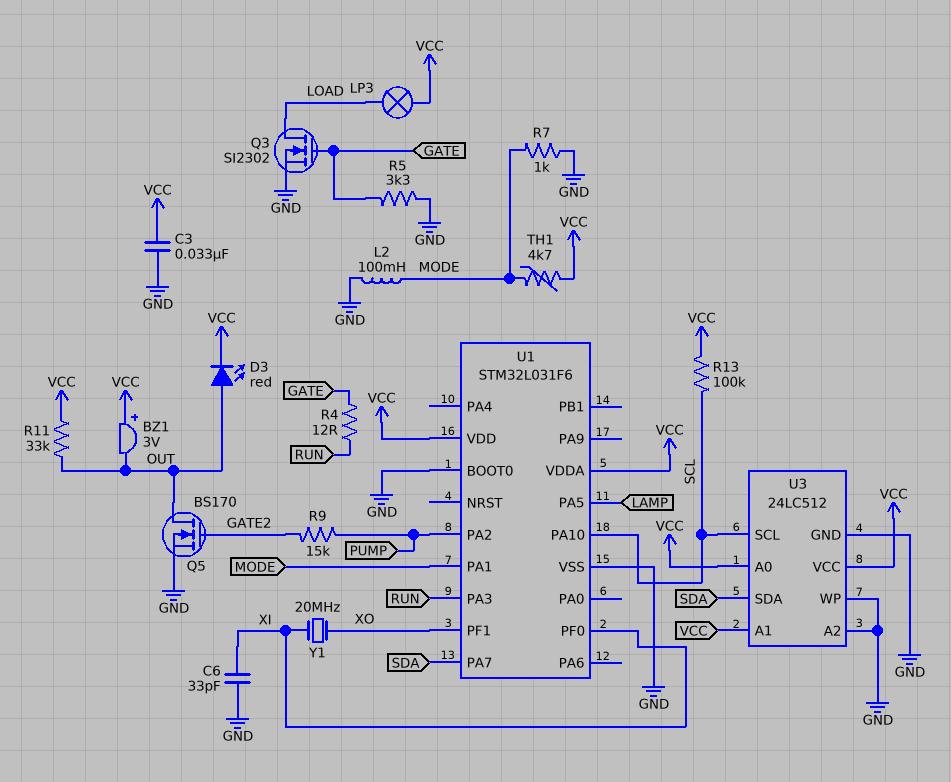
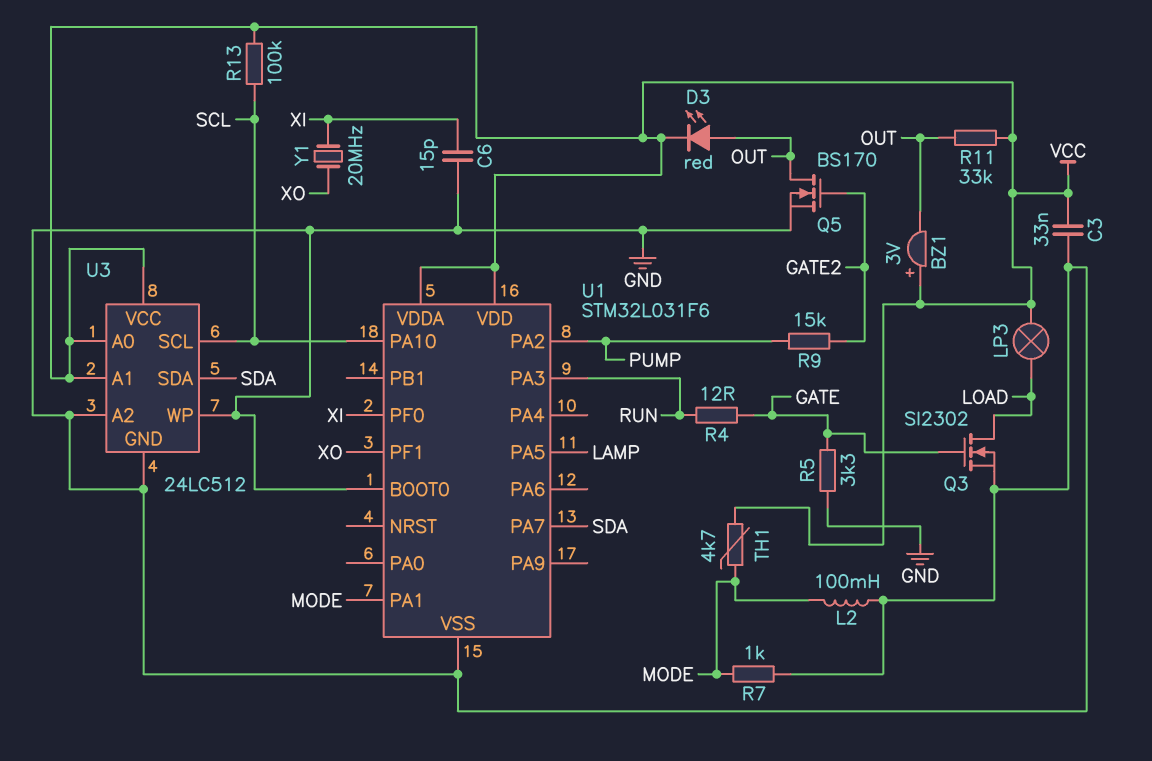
C6: 33pF (GND, XI) -> 15pF (GND, XI)

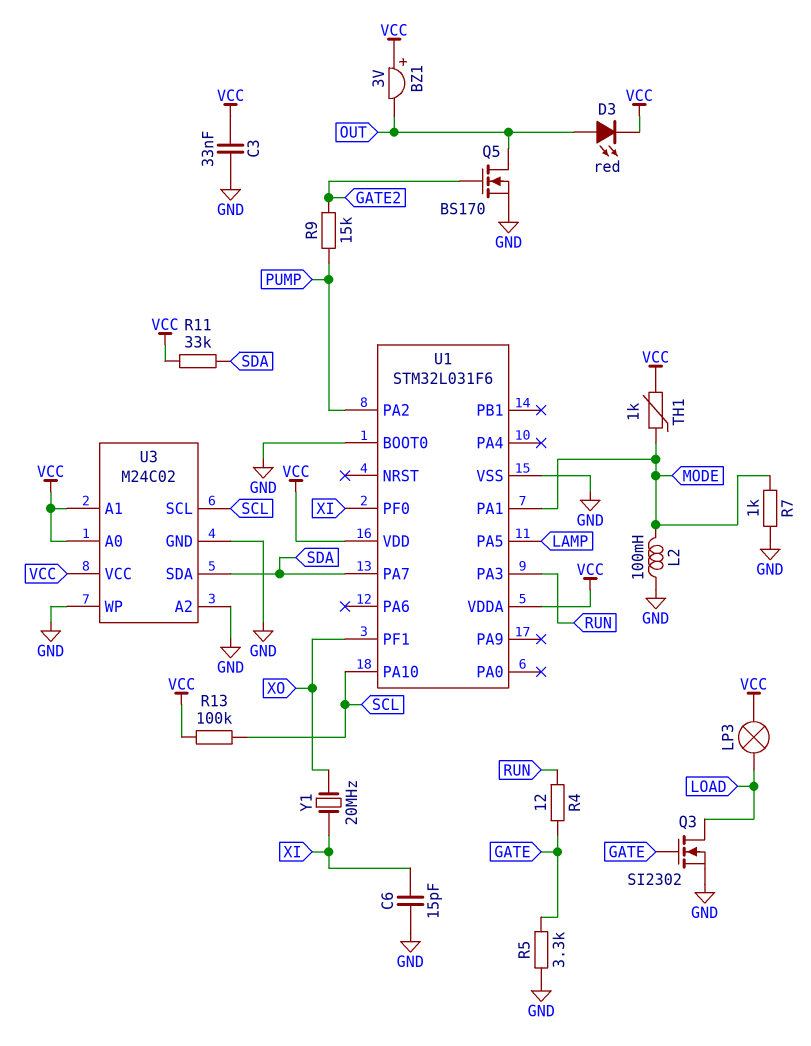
R11: 33k (OUT, VCC) -> 33k (SDA, VCC)
TH1: 4.7k (MODE, VCC) -> 1k (MODE, VCC)
U3: 24LC512 -> M24C02

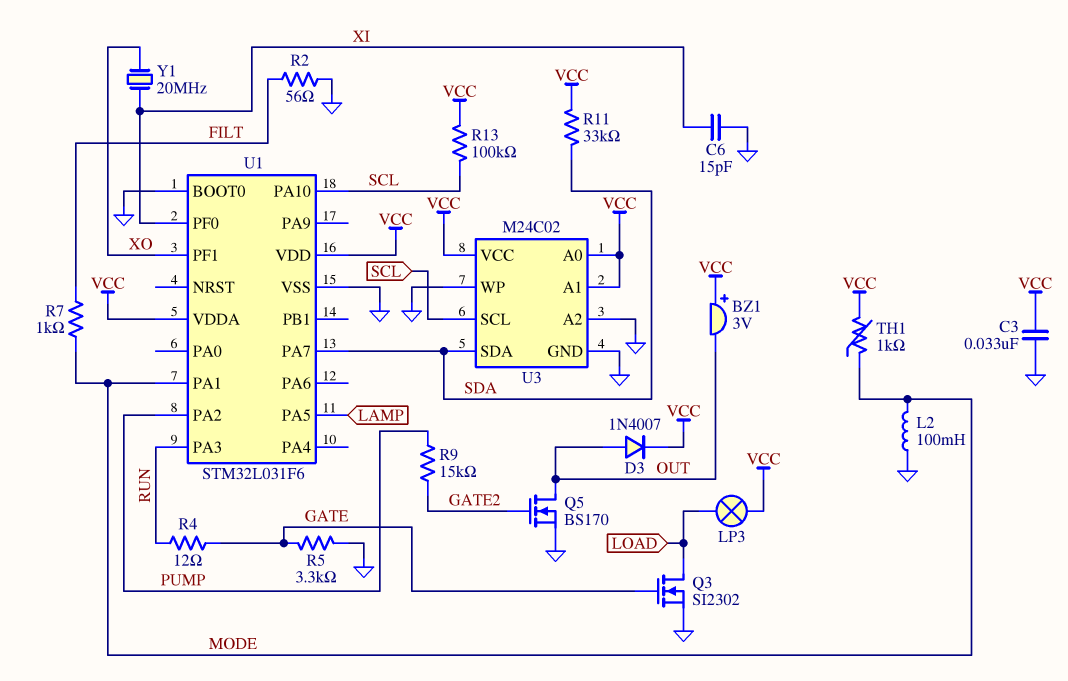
D3: LED red (A OUT, K VCC) -> diode 1N4007 (A OUT, K VCC)
R2: none -> 56 (FILT, GND)
R7: 1k (GND, MODE) -> 1k (FILT, MODE)

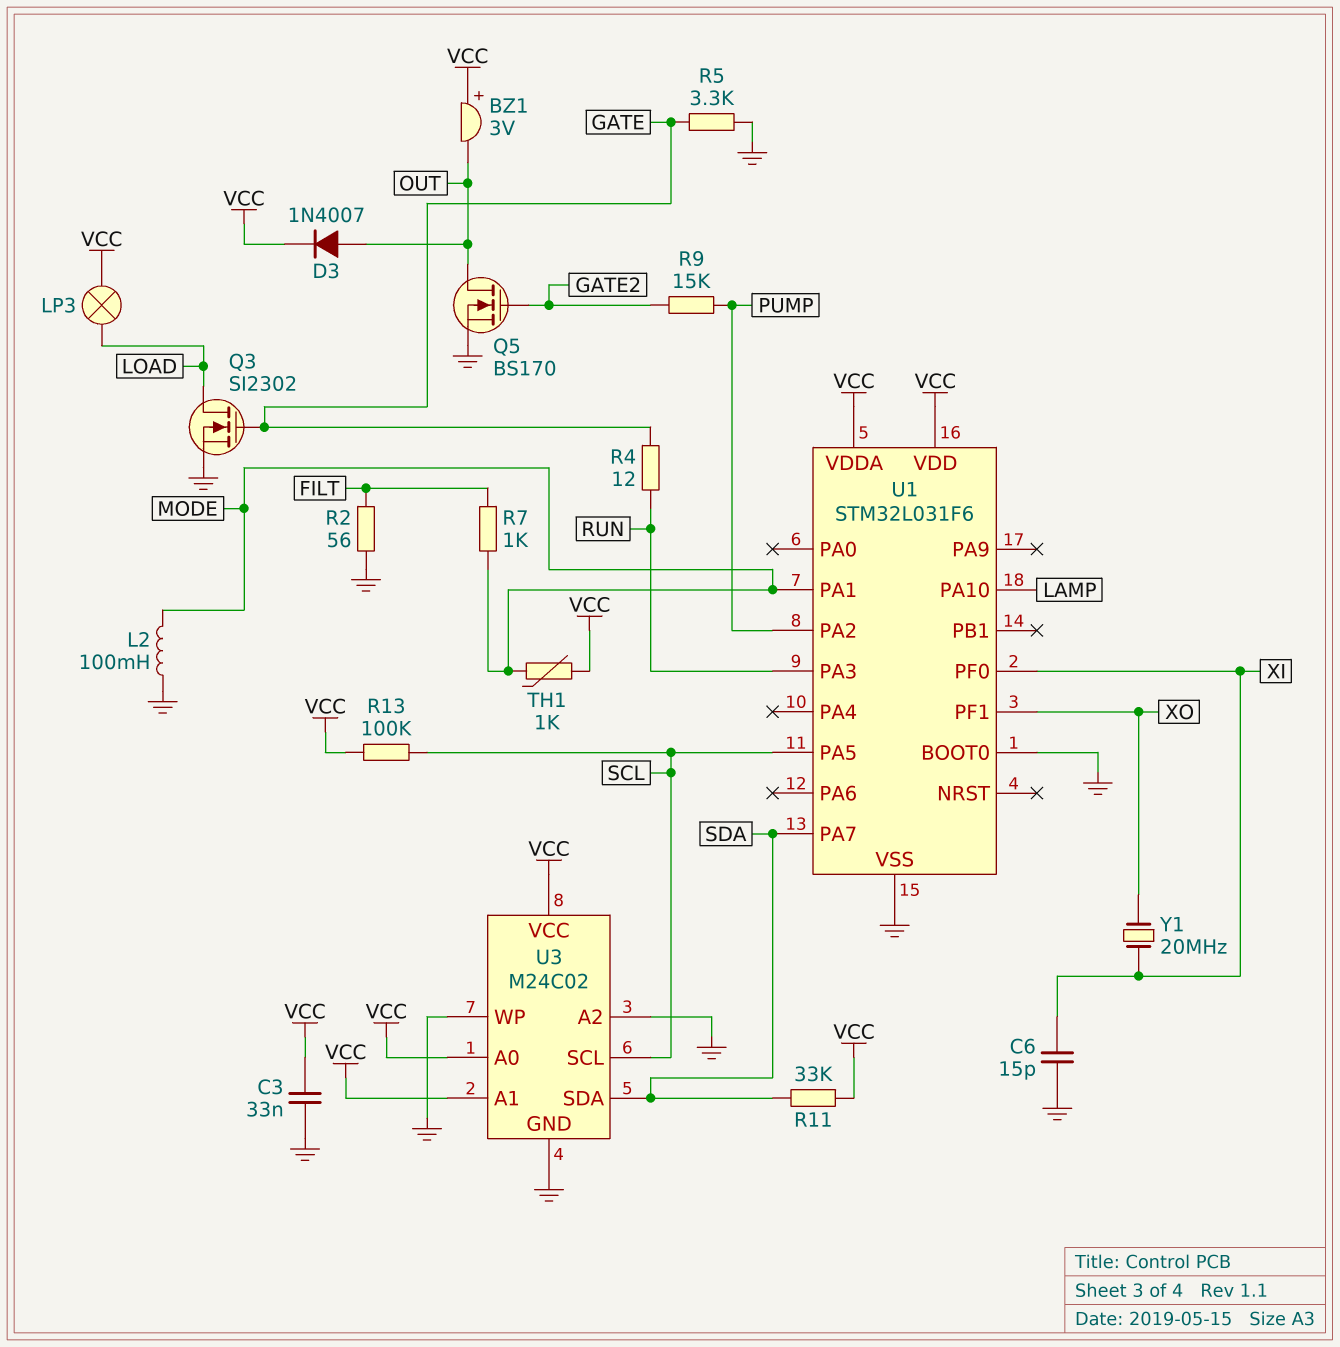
U1 pin PA5: LAMP -> SCL
U1 pin PA10: SCL -> LAMP

